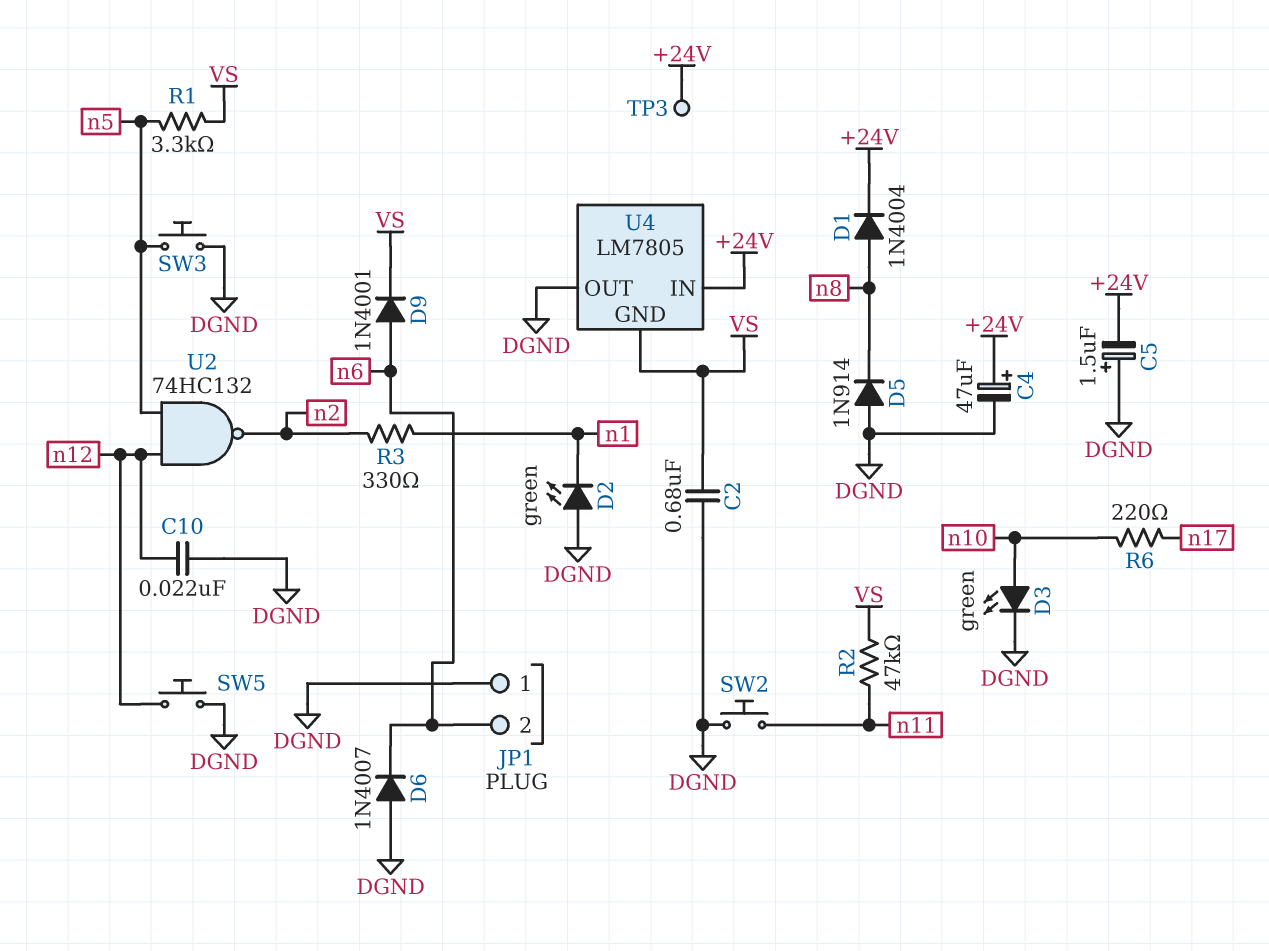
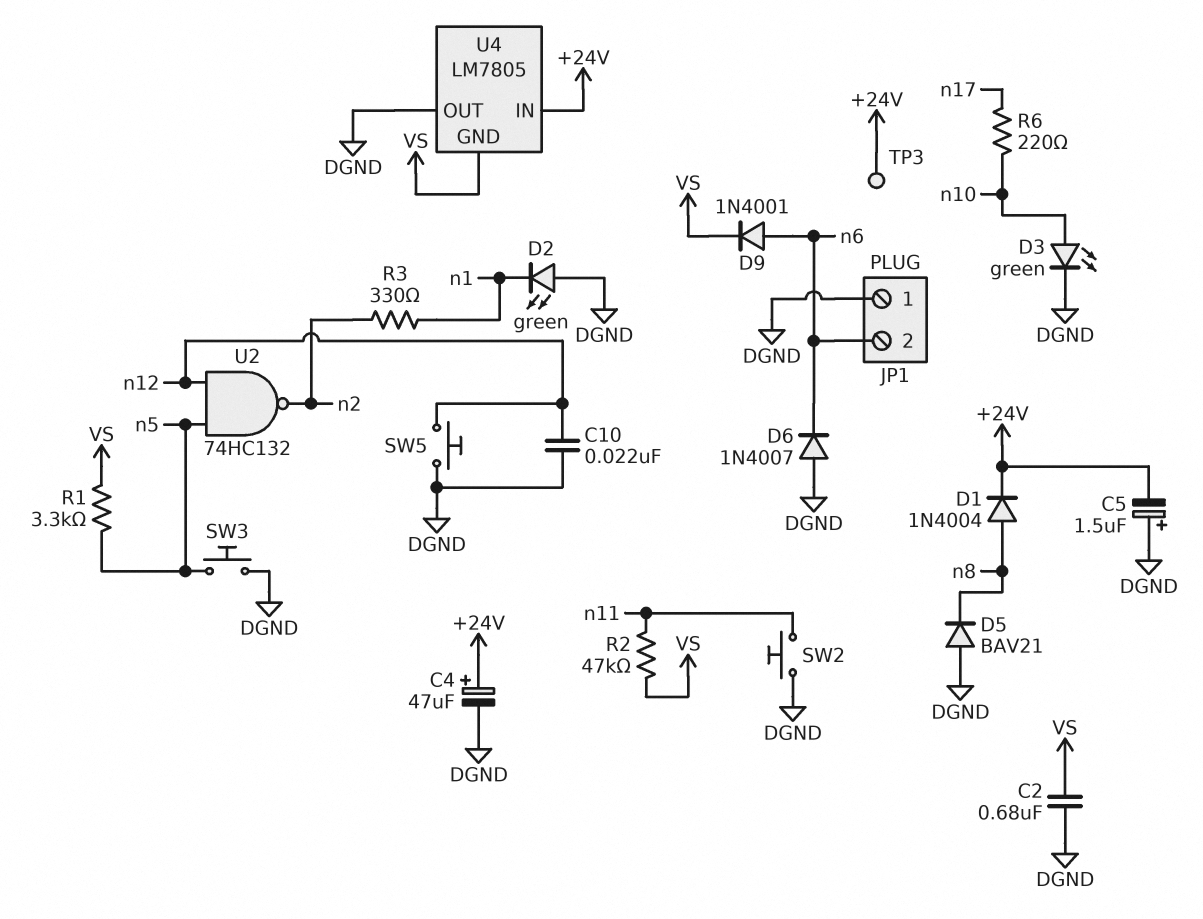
D5: diode 1N914 (A DGND, K n8) -> diode BAV21 (A DGND, K n8)

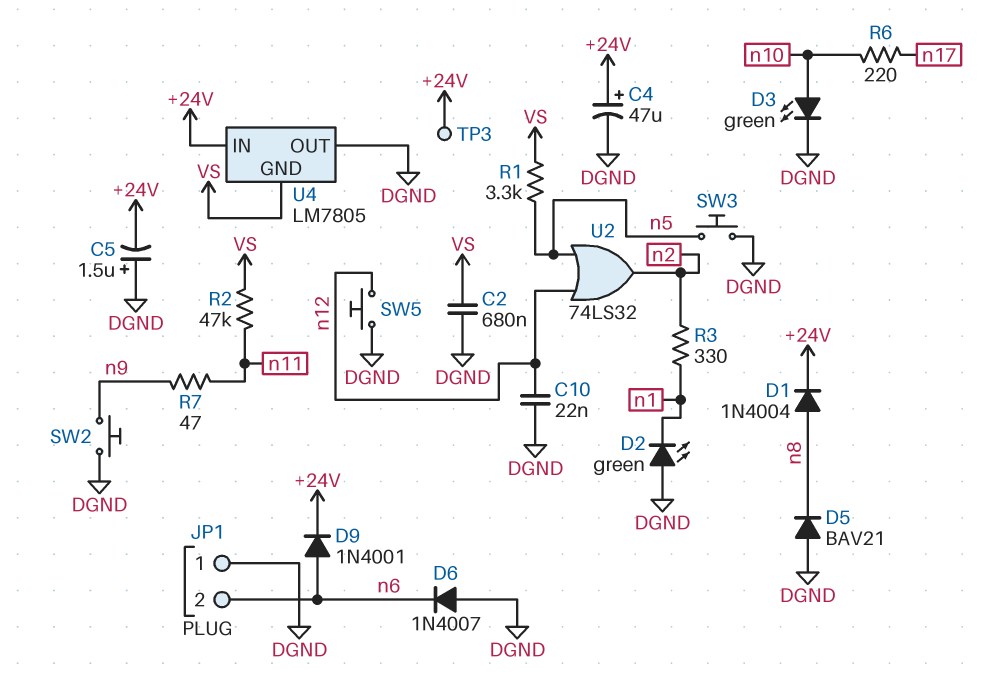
D9: diode 1N4001 (A n6, K VS) -> diode 1N4001 (A n6, K +24V)
R7: none -> 47 (n9, n11)
SW2: button (DGND, n11) -> button (DGND, n9)
U2: NAND 74HC132 (in n5, in n12, out n2) -> OR 74LS32 (in n5, in n12, out n2)

